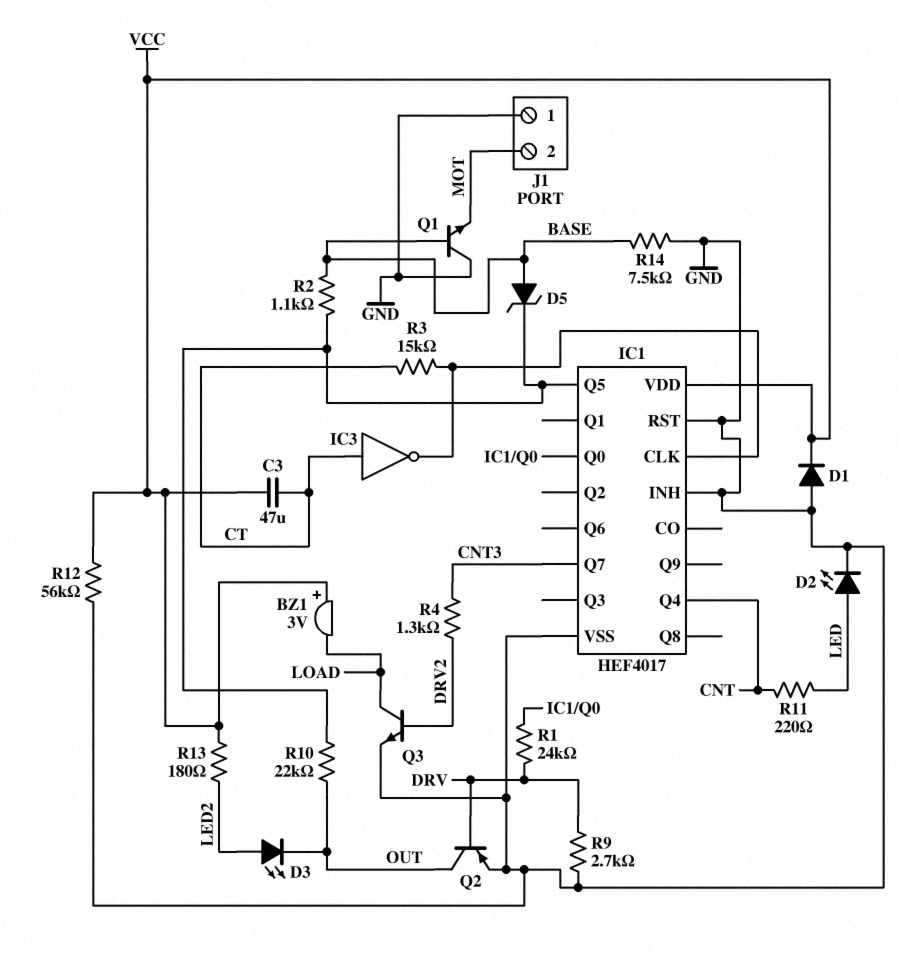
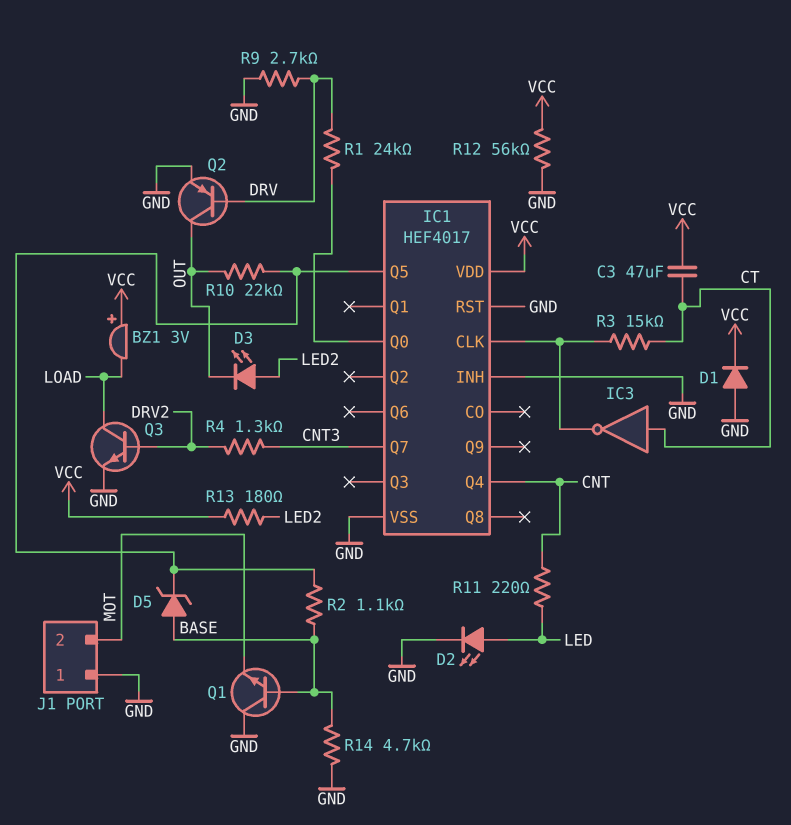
R14: 7.5k (BASE, GND) -> 4.7k (BASE, GND)

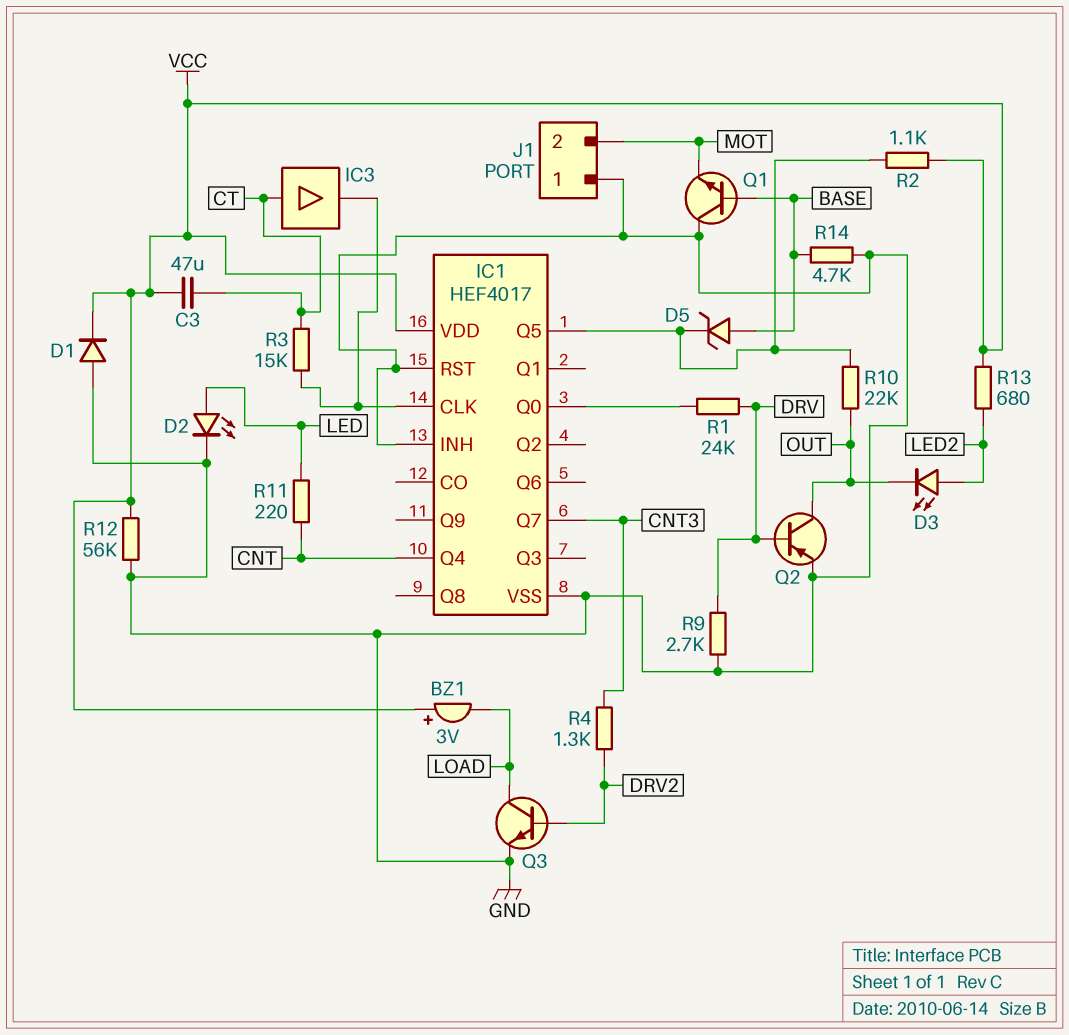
IC3: NOT (in CT, out IC1/CLK) -> buffer (in CT, out IC1/CLK)
R2: 1.1k (BASE, IC1/Q5) -> 1.1k (IC1/Q5, VCC)
R13: 180 (LED2, VCC) -> 680 (LED2, VCC)

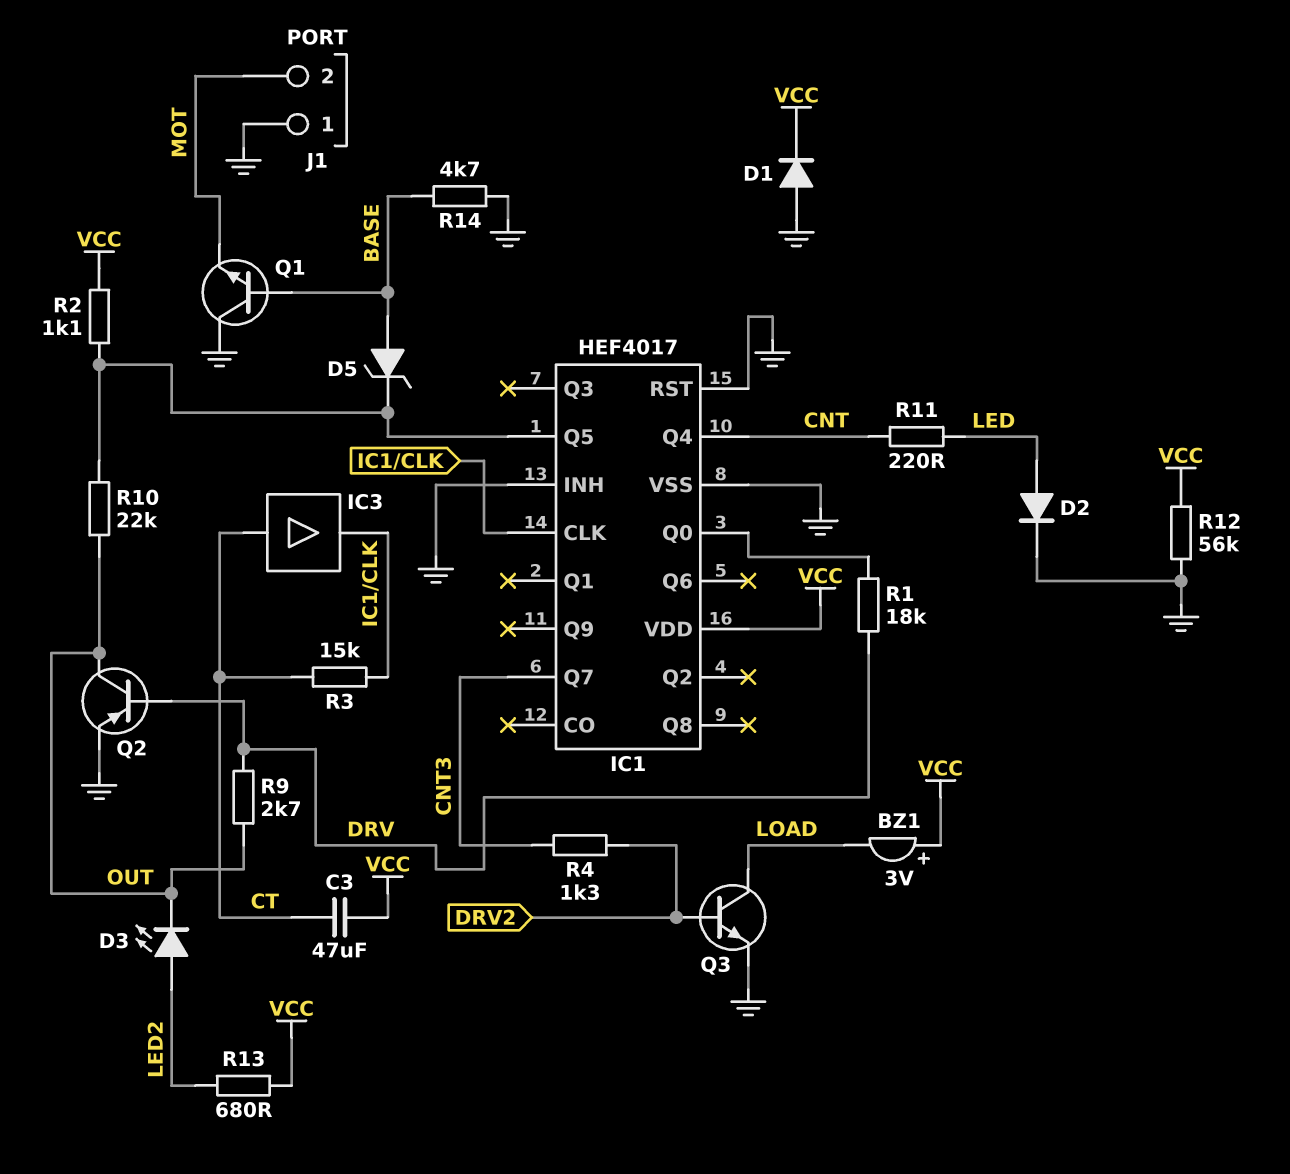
D2: LED (A LED, K GND) -> diode (A LED, K GND)
R1: 24k (DRV, IC1/Q0) -> 18k (DRV, IC1/Q0)
R9: 2.7k (DRV, GND) -> 2.7k (DRV, OUT)

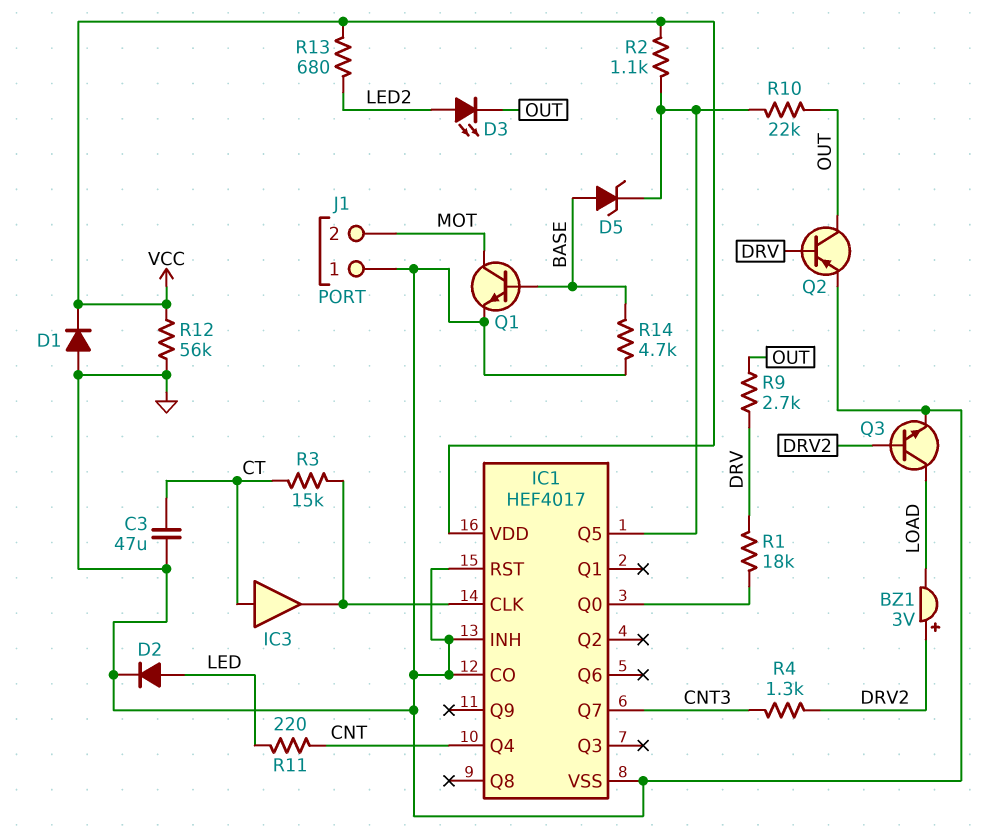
BZ1: buzzer 3V (plus VCC, minus LOAD) -> buzzer 3V (plus DRV2, minus LOAD)
C3: 47uF (CT, VCC) -> 47uF (CT, GND)
IC1 pin CO: none -> GND
Q1: NPN (B BASE, C GND, E MOT) -> NPN (B BASE, C MOT, E GND)

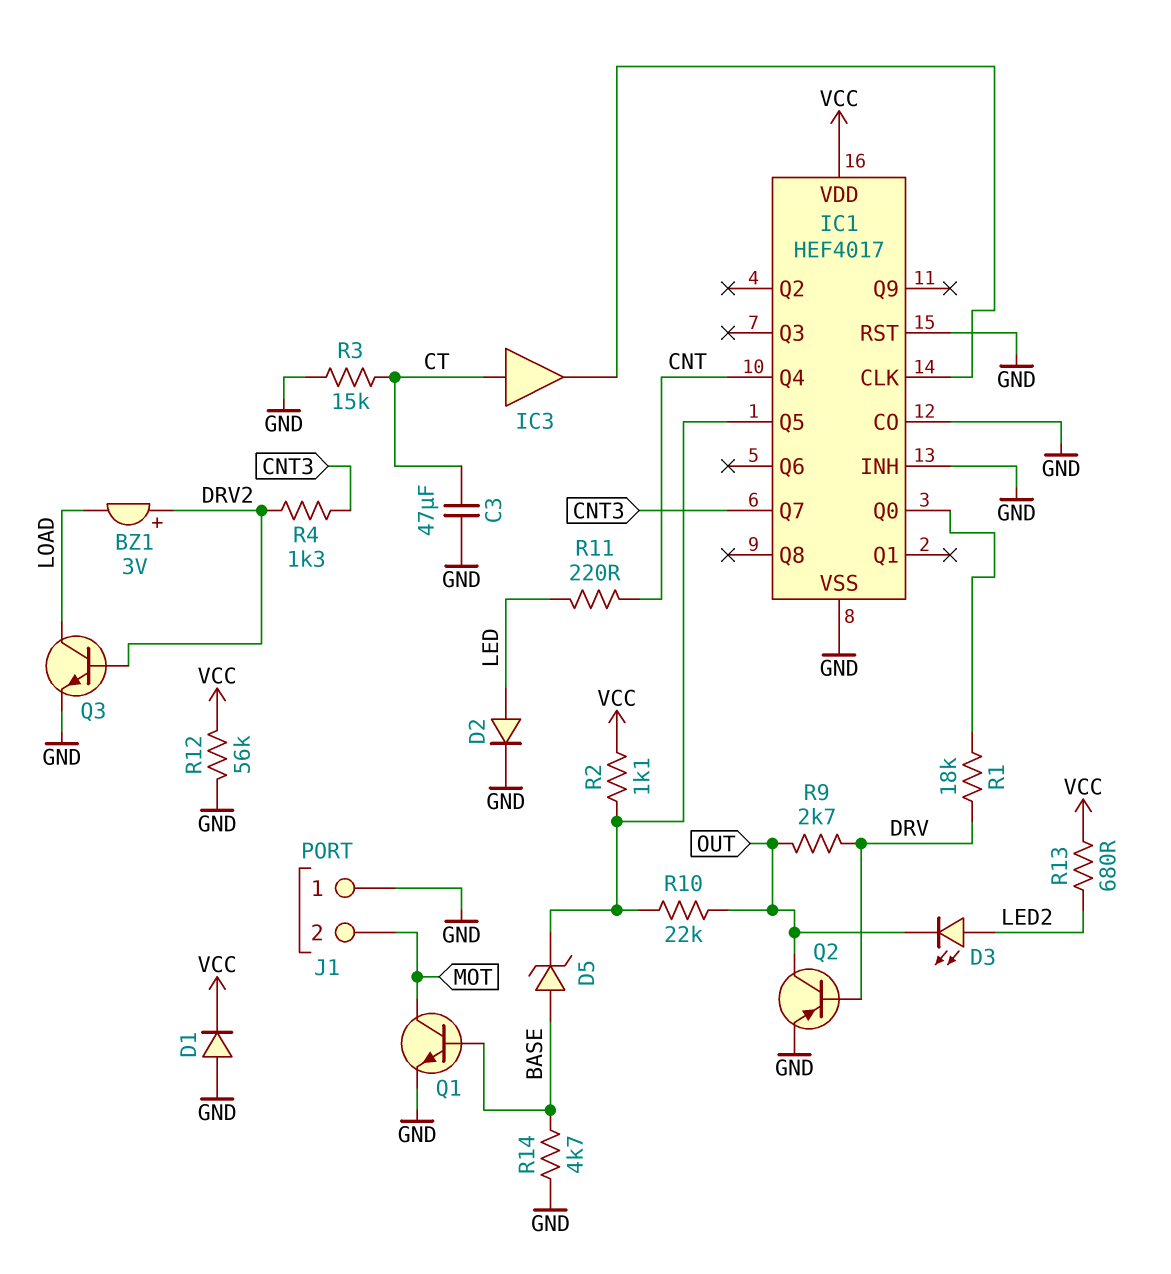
R3: 15k (CT, IC1/CLK) -> 15k (CT, GND)

